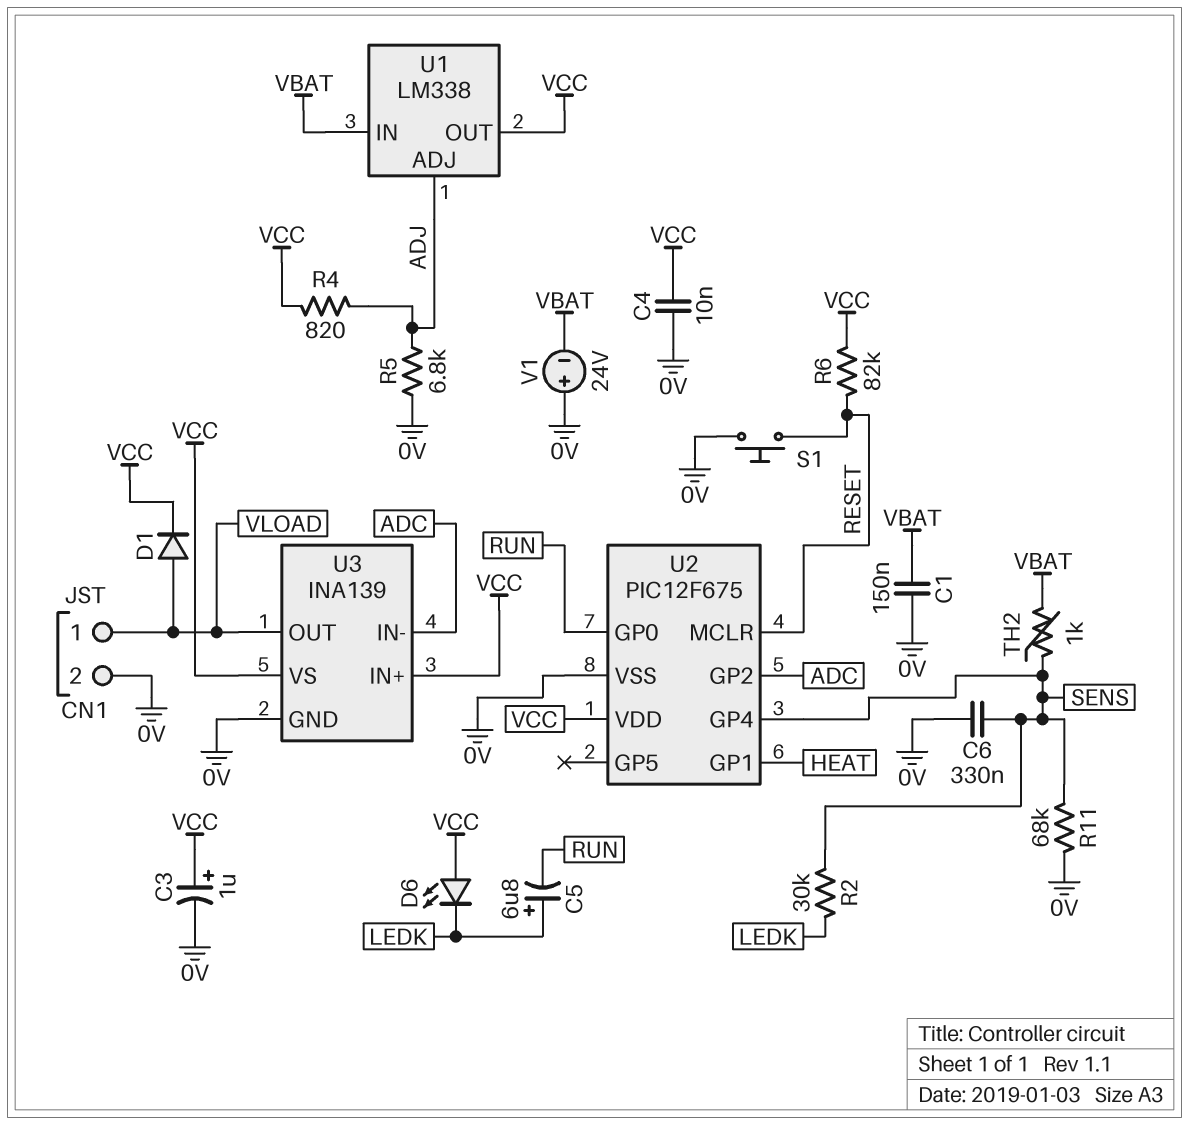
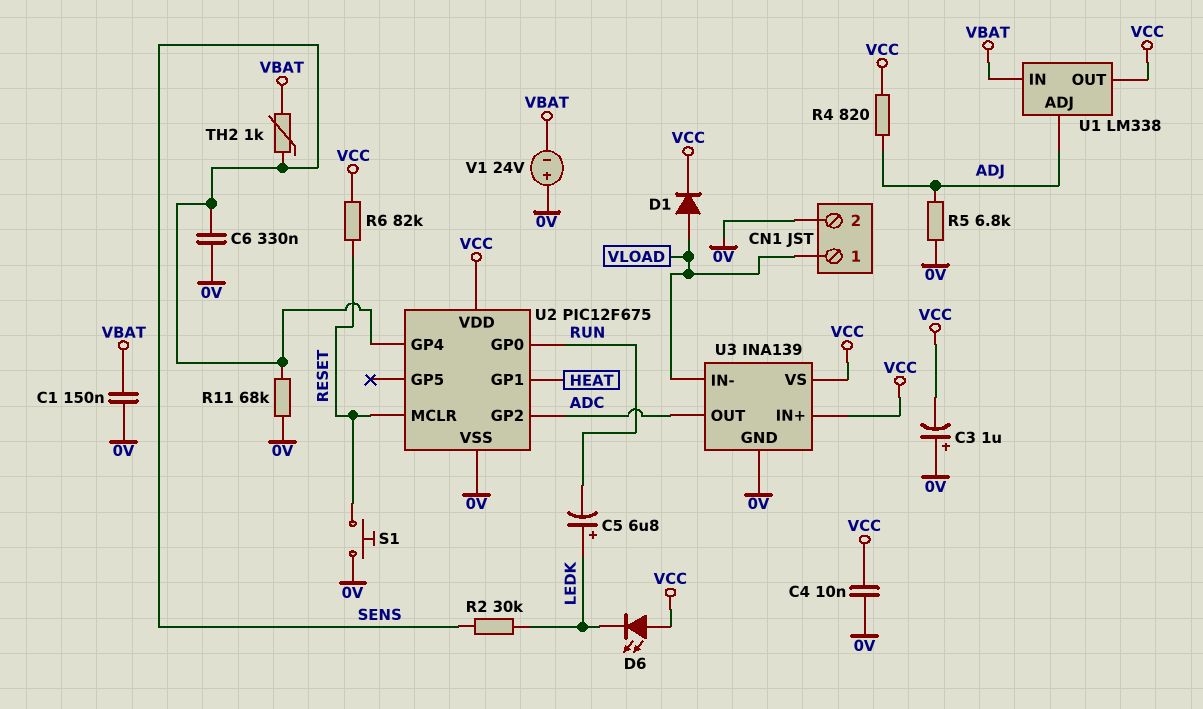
C3: 1uF (plus VCC, minus 0V) -> 1uF (plus 0V, minus VCC)
U3 pin IN-: ADC -> VLOAD
U3 pin OUT: VLOAD -> ADC

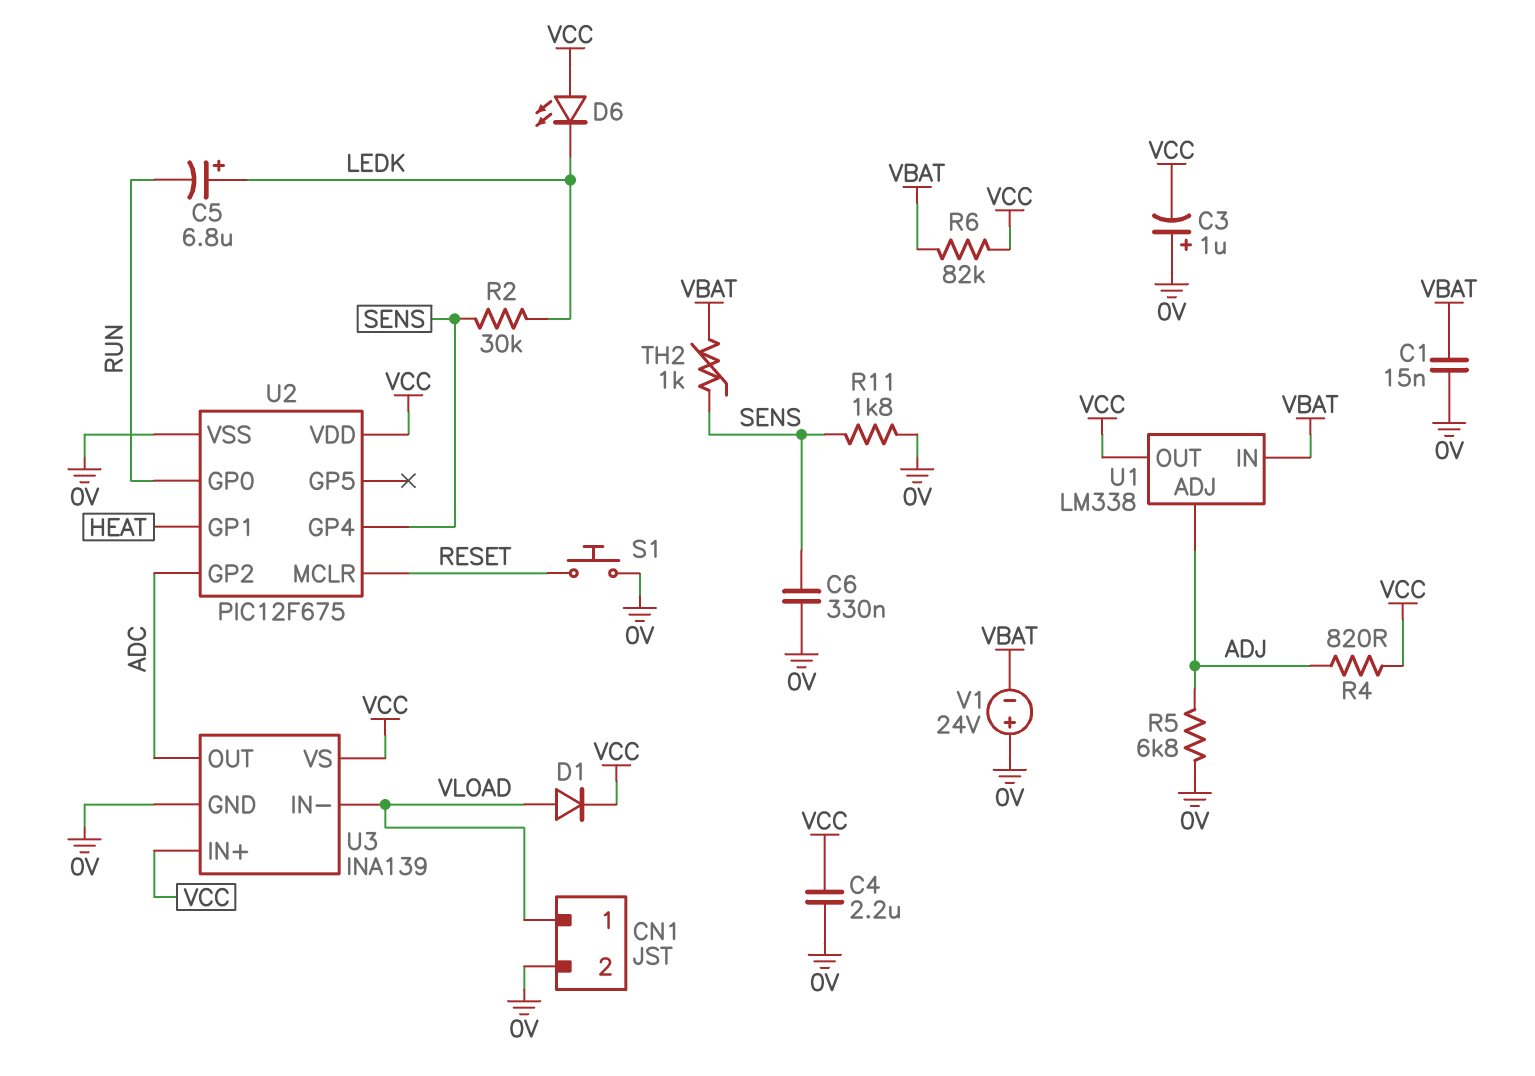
C1: 150nF (0V, VBAT) -> 15nF (0V, VBAT)
C4: 10nF (0V, VCC) -> 2.2uF (0V, VCC)
R6: 82k (RESET, VCC) -> 82k (VBAT, VCC)
R11: 68k (0V, SENS) -> 1.8k (0V, SENS)

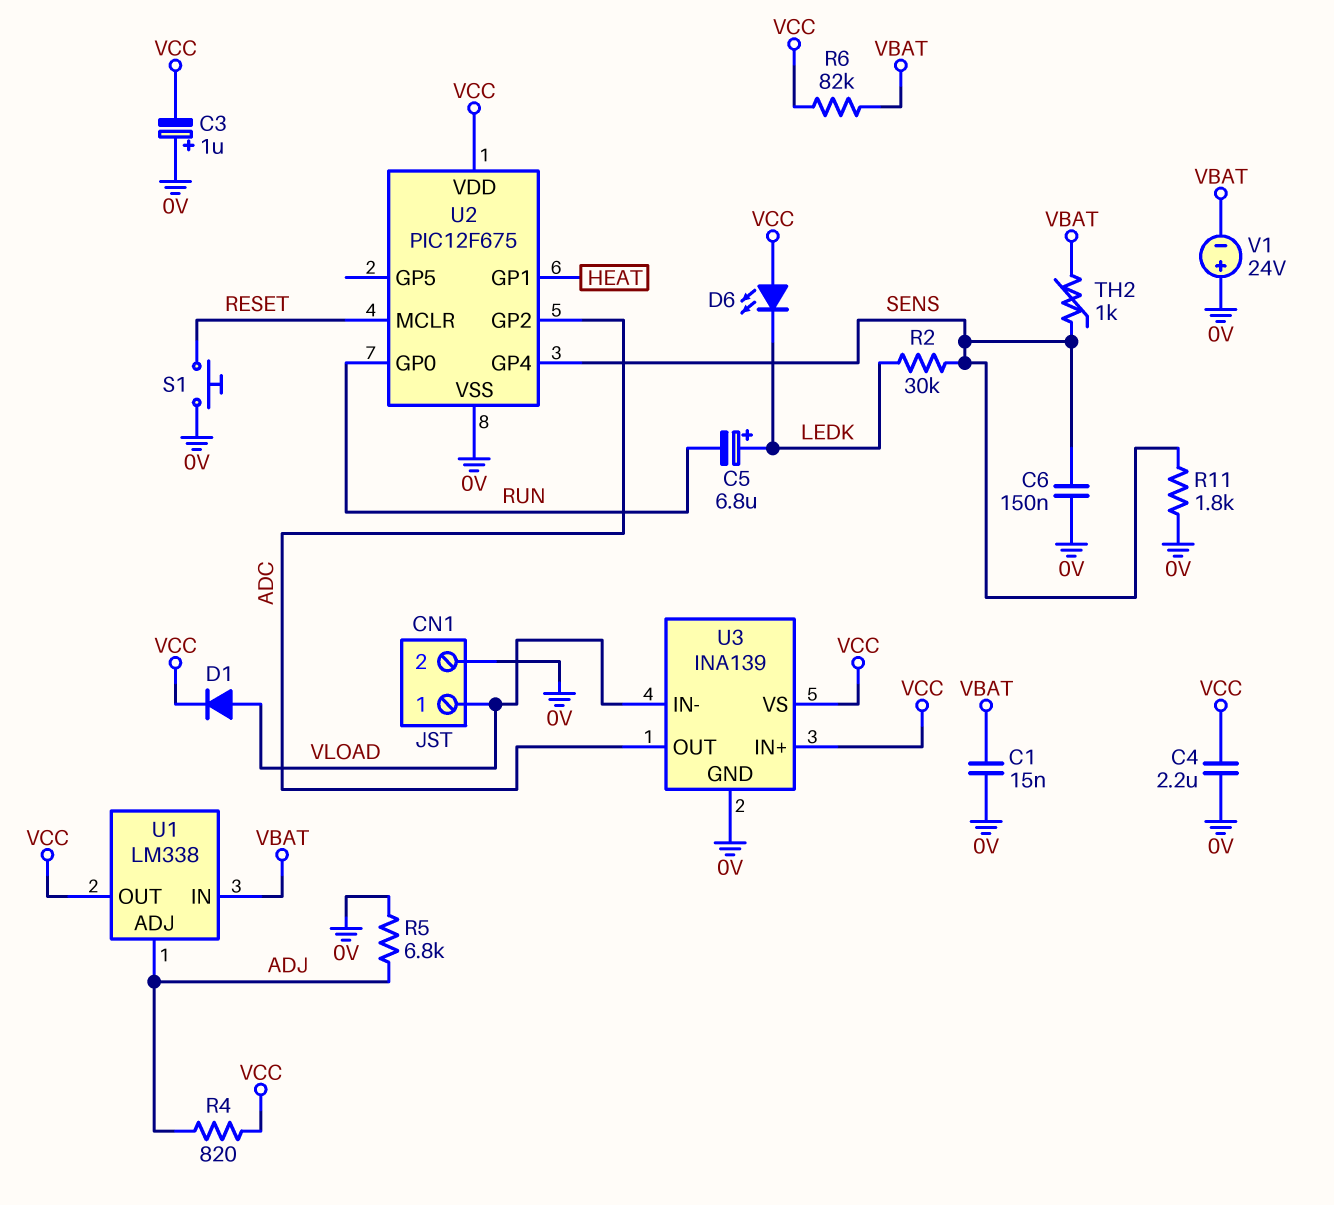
C6: 330nF (0V, SENS) -> 150nF (0V, SENS)

